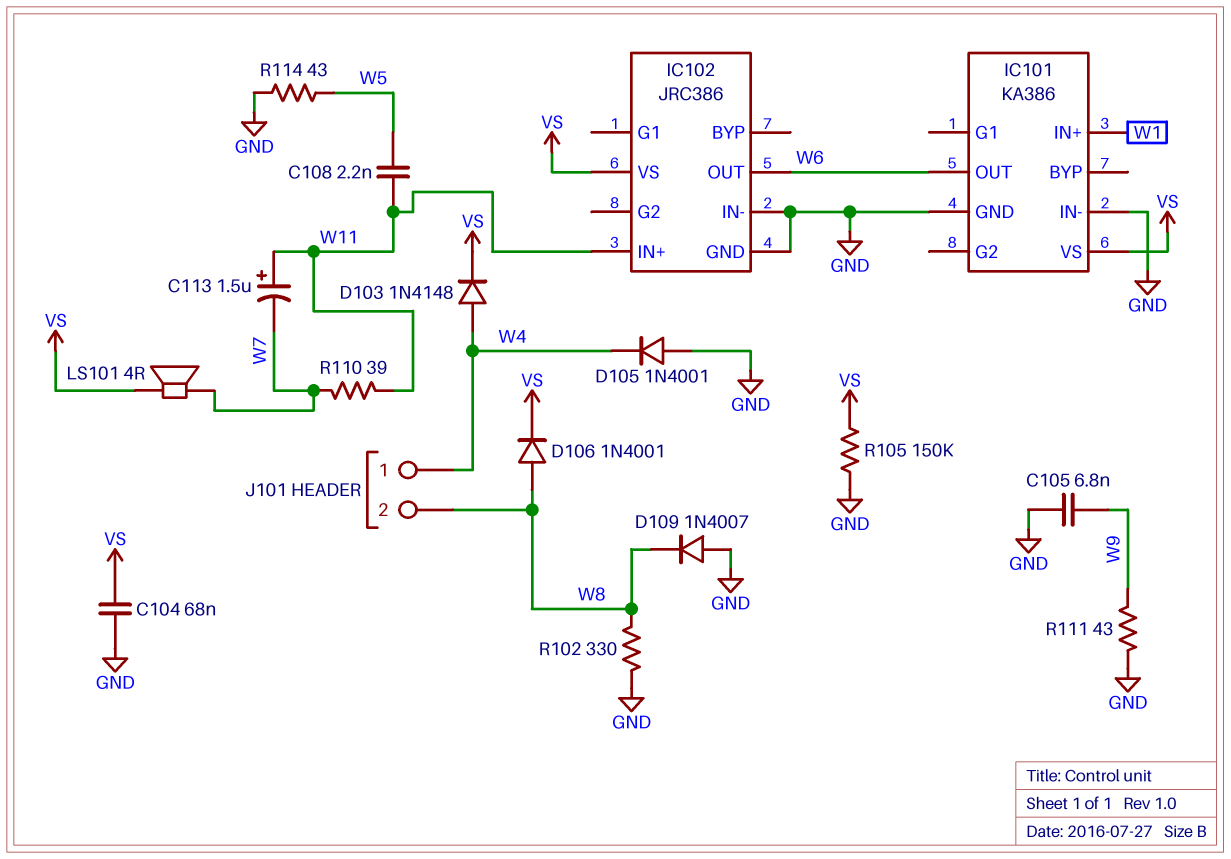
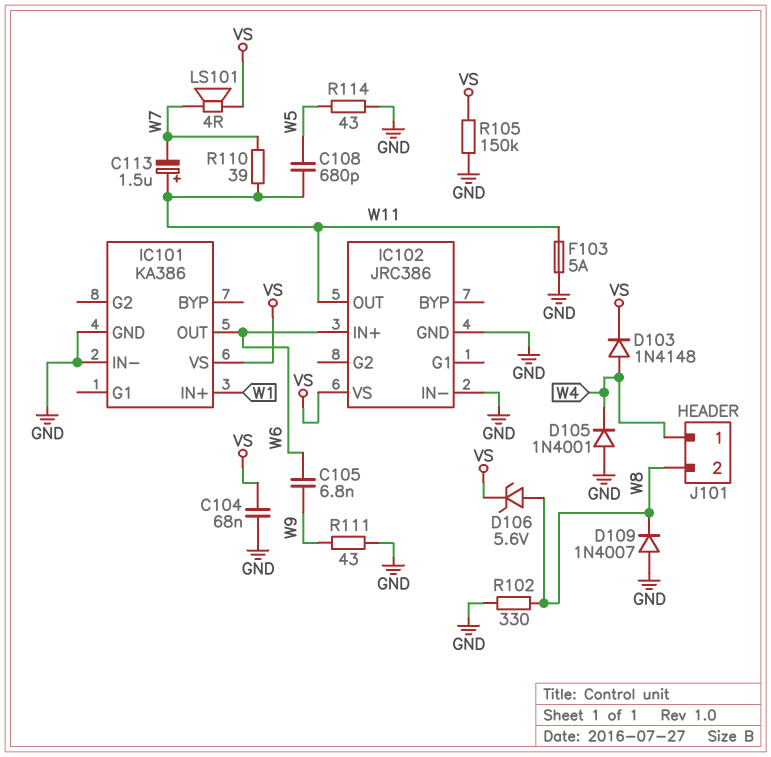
C105: 6.8nF (GND, W9) -> 6.8nF (W6, W9)
C108: 2.2nF (W5, W11) -> 680pF (W5, W11)
D106: diode 1N4001 (A W8, K VS) -> zener 5.6V (A W8, K VS)
F103: none -> 5A (GND, W11)
IC102 pin IN+: W11 -> W6
IC102 pin OUT: W6 -> W11

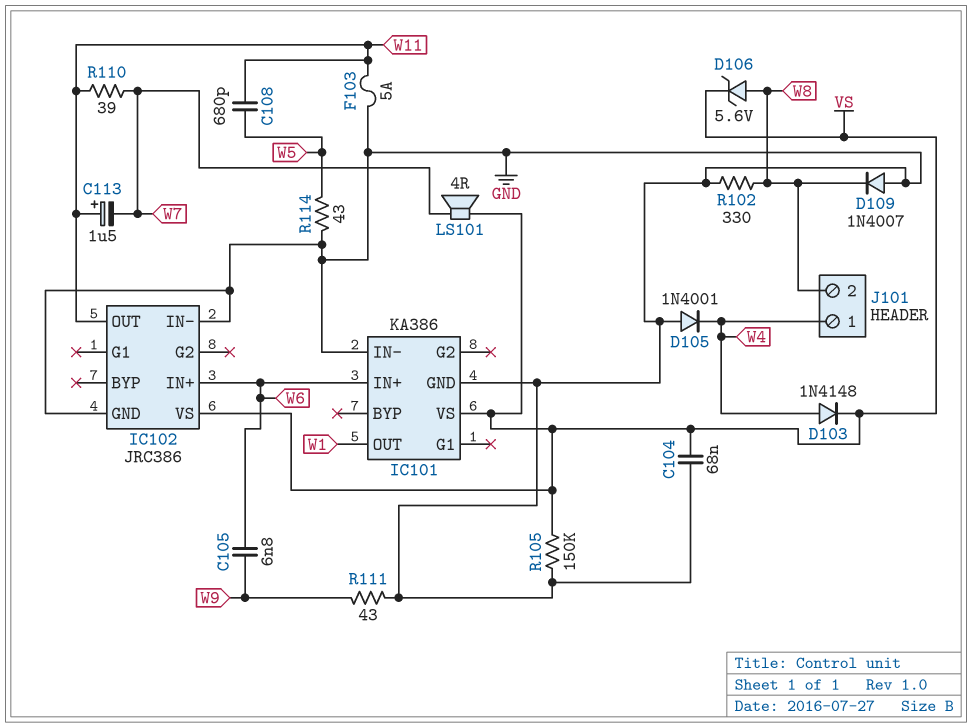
IC101 pin IN+: W1 -> W6
IC101 pin OUT: W6 -> W1

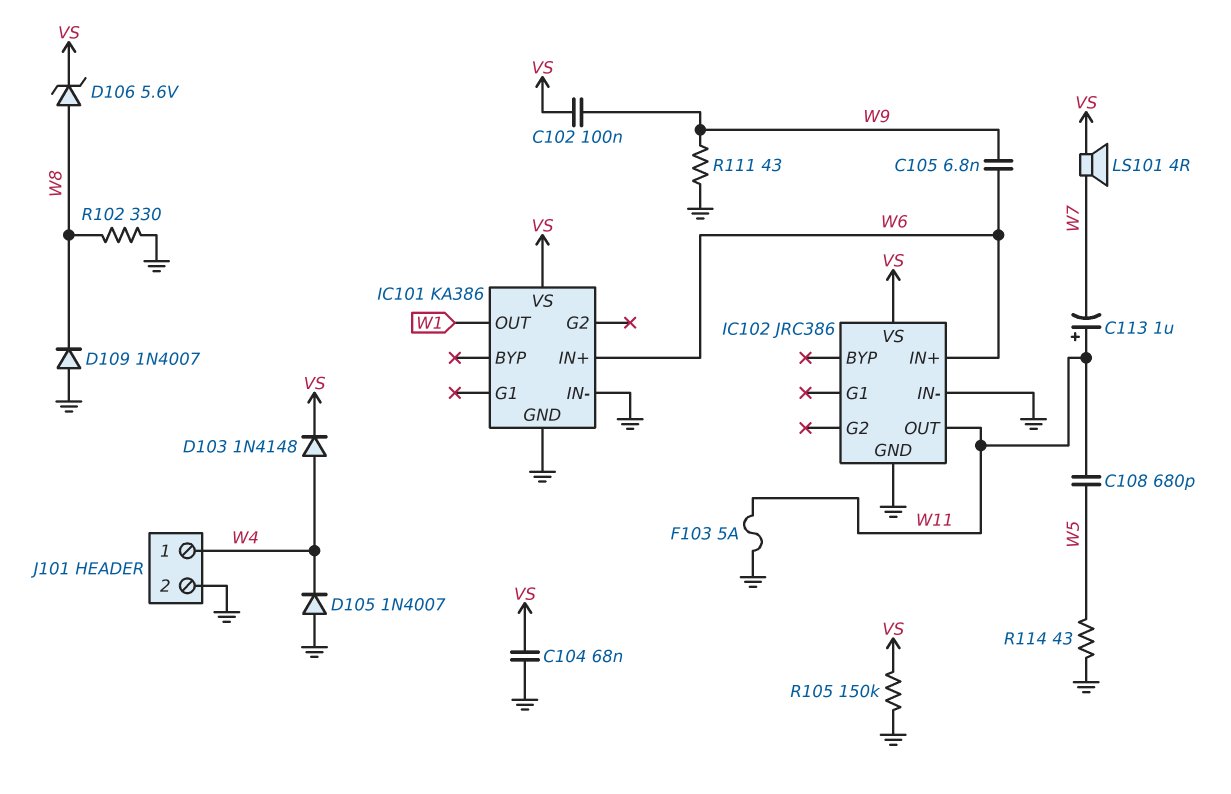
C102: none -> 100nF (VS, W9)
C113: 1.5uF (plus W11, minus W7) -> 1uF (plus W11, minus W7)
D105: diode 1N4001 (A GND, K W4) -> diode 1N4007 (A GND, K W4)
J101 pin 2: W8 -> GND
R110: 39 (W7, W11) -> none

